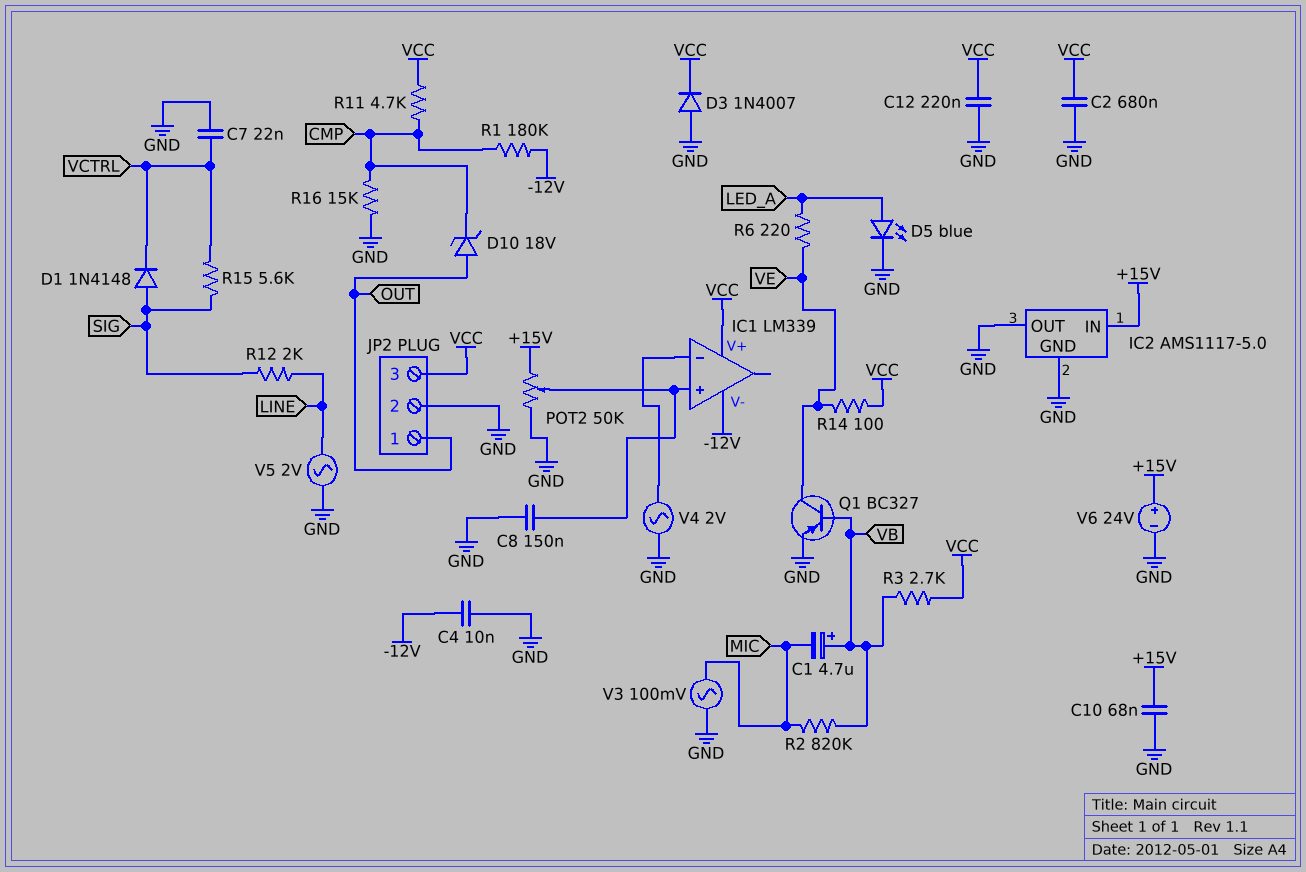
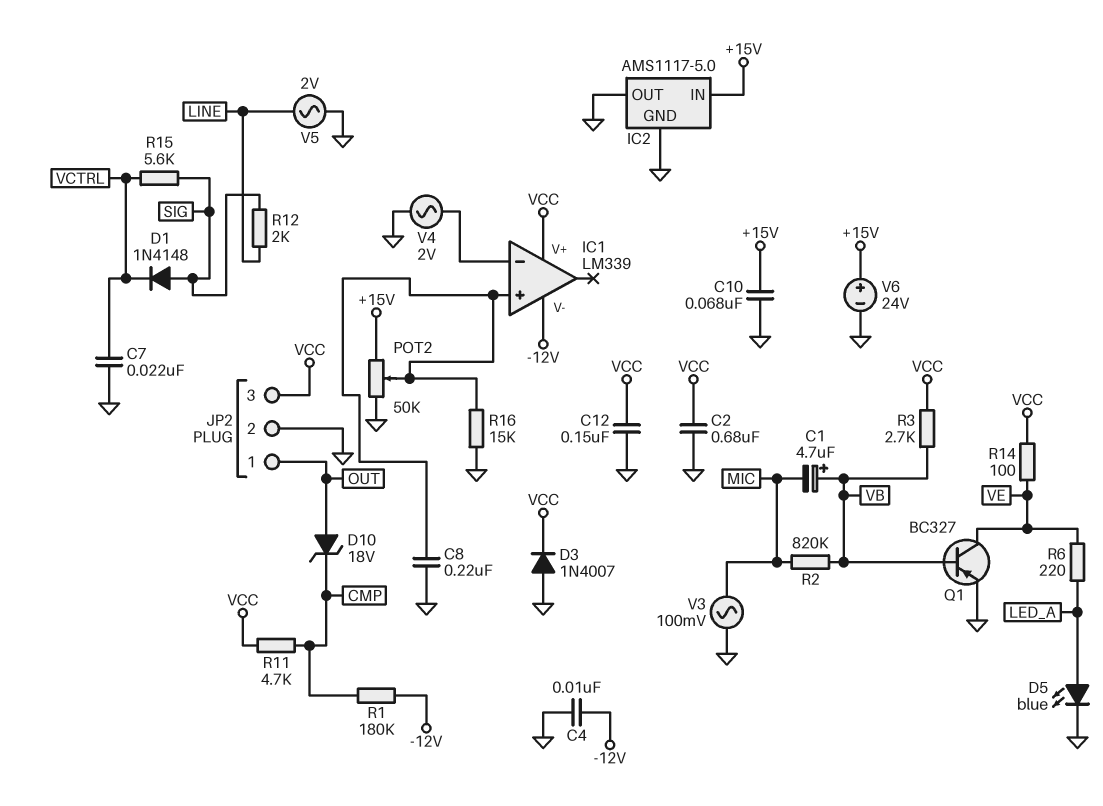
C8: 150nF (GND, IC1/in+) -> 220nF (GND, IC1/in+)
C12: 220nF (GND, VCC) -> 150nF (GND, VCC)
R16: 15k (CMP, GND) -> 15k (GND, IC1/in+)

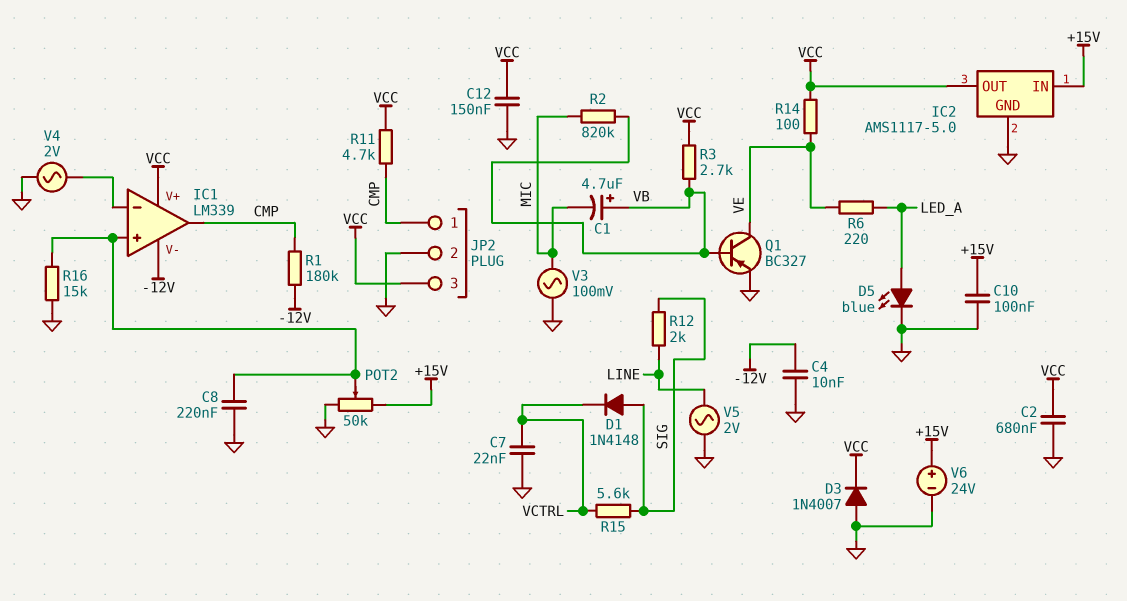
C10: 68nF (+15V, GND) -> 100nF (+15V, GND)
D10: zener 18V (A OUT, K CMP) -> none
IC1 pin out: none -> CMP
IC2 pin OUT: GND -> VCC
JP2 pin 1: OUT -> CMP

